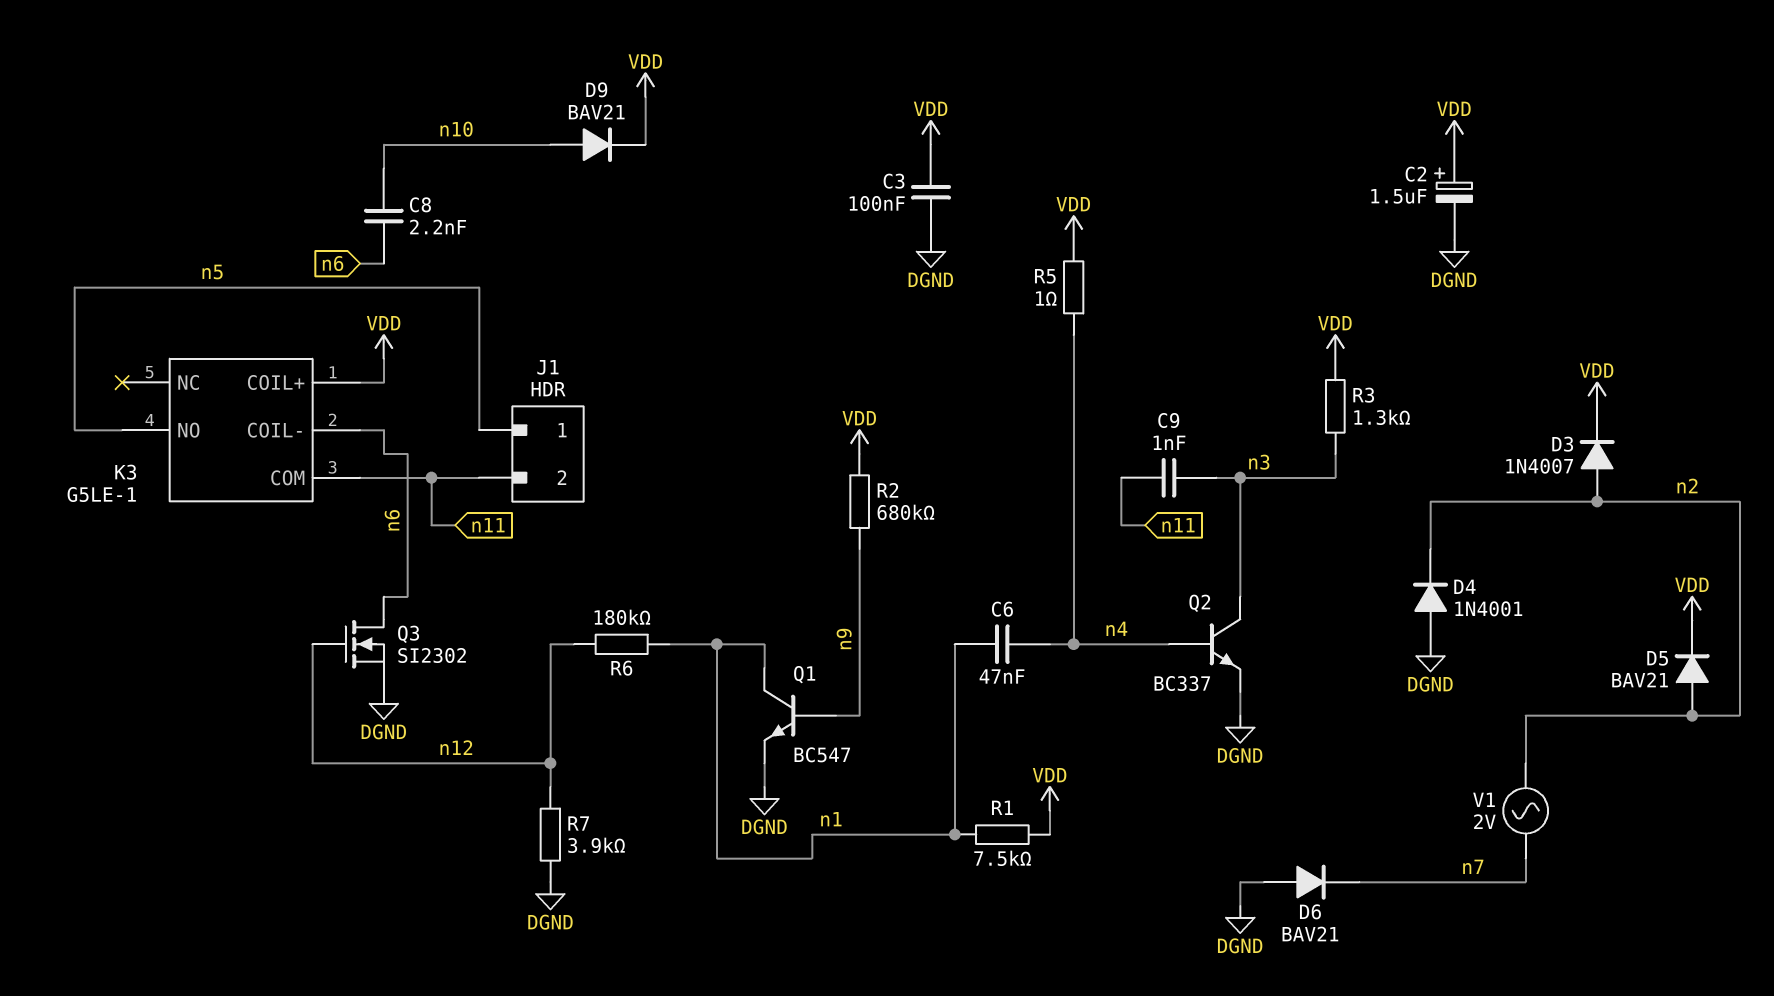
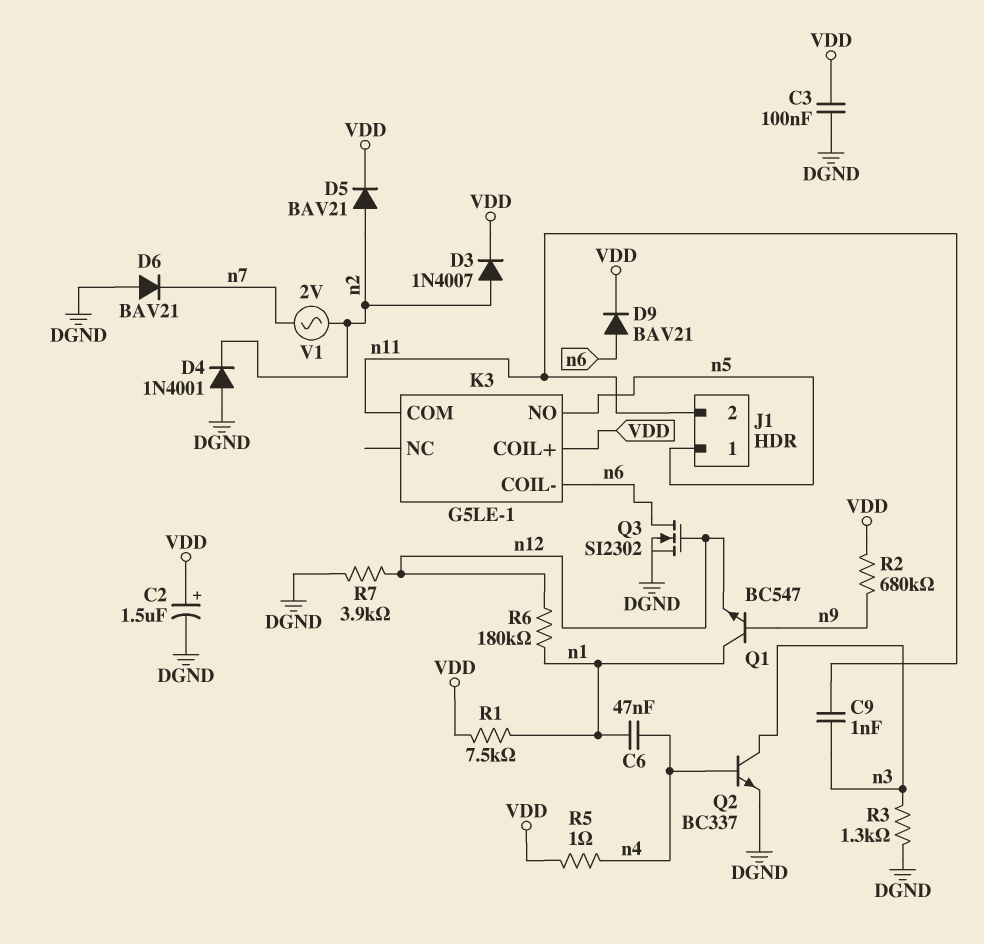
C8: 2.2nF (n6, n10) -> none
D9: diode BAV21 (A n10, K VDD) -> diode BAV21 (A n6, K VDD)
Q1: NPN BC547 (B n9, C n1, E DGND) -> NPN BC547 (B n9, C n1, E n12)
R3: 1.3k (VDD, n3) -> 1.3k (DGND, n3)

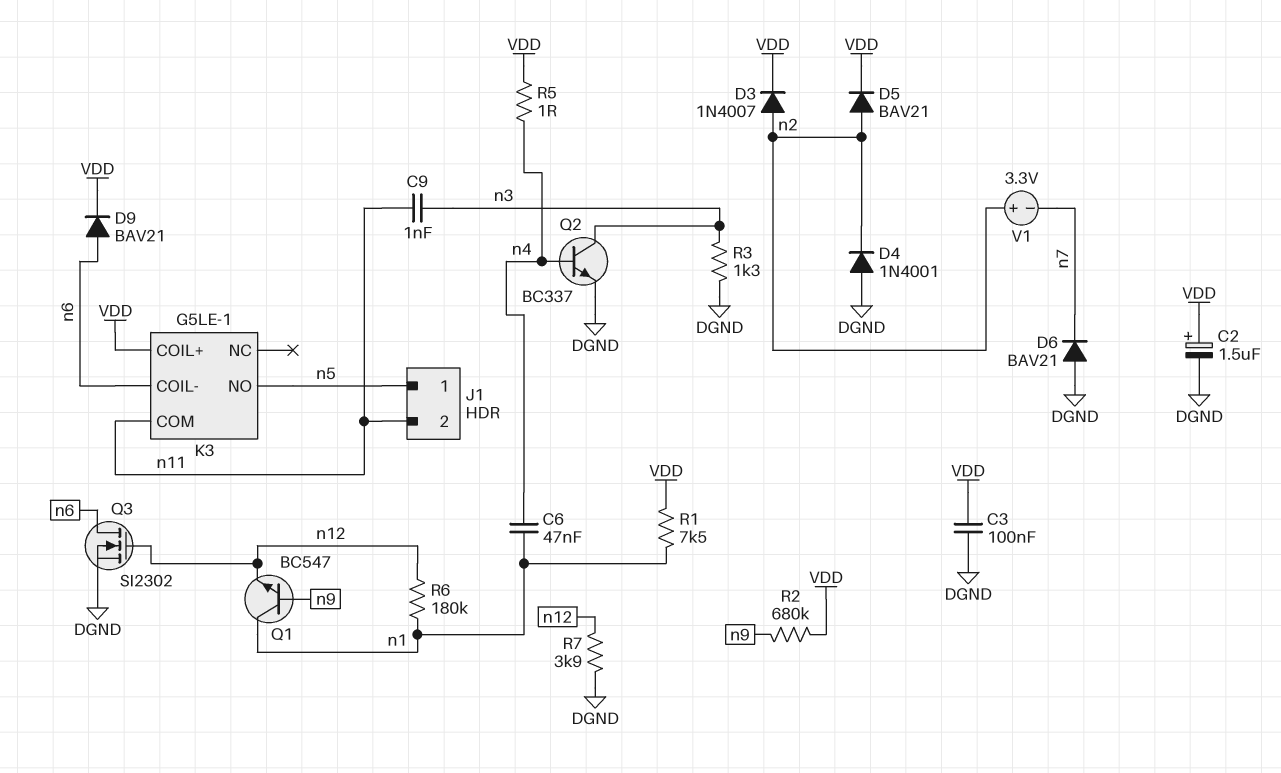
V1: AC 2V (n2, n7) -> 3.3V (plus n2, minus n7)

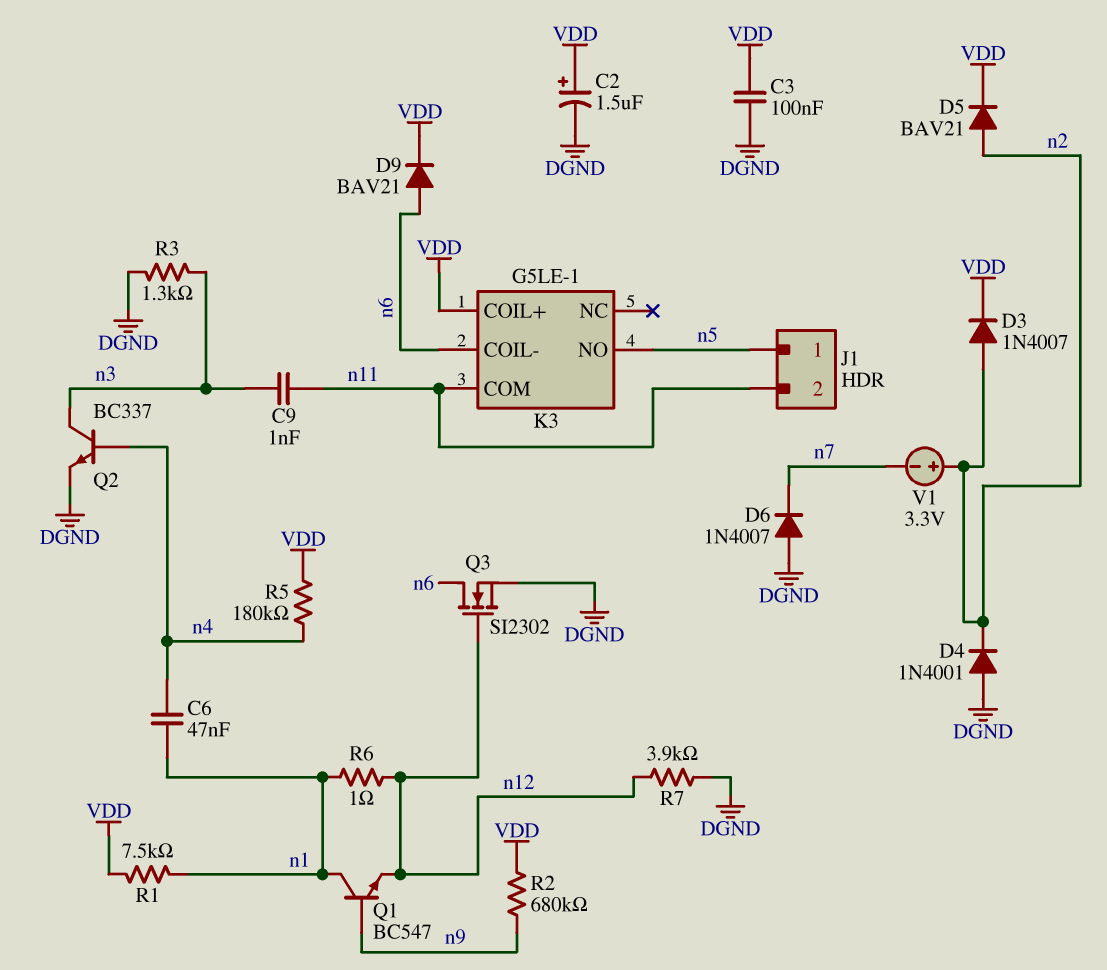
D6: diode BAV21 (A DGND, K n7) -> diode 1N4007 (A DGND, K n7)
R5: 1 (VDD, n4) -> 180k (VDD, n4)
R6: 180k (n1, n12) -> 1 (n1, n12)

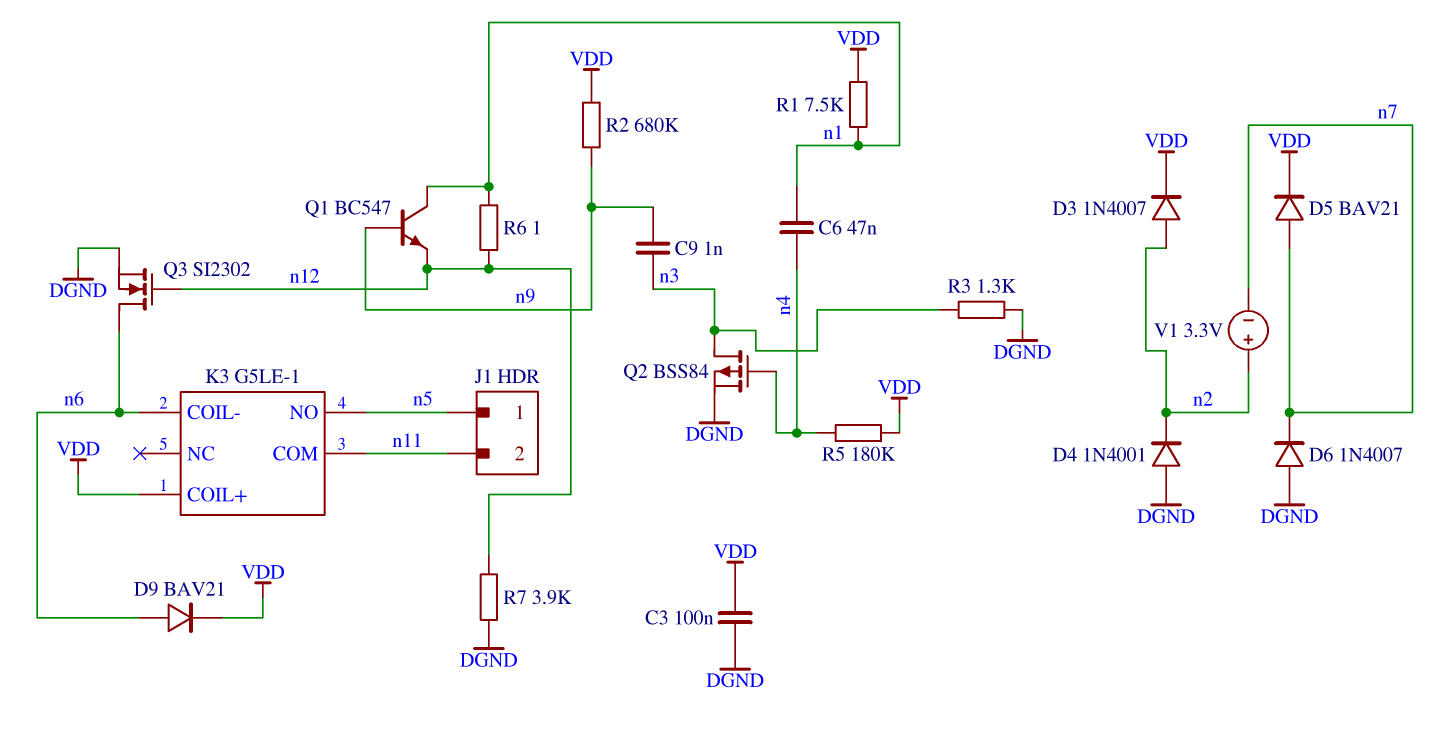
C2: 1.5uF (plus VDD, minus DGND) -> none
C9: 1nF (n3, n11) -> 1nF (n3, n9)
D5: diode BAV21 (A n2, K VDD) -> diode BAV21 (A n7, K VDD)
Q2: NPN BC337 (B n4, C n3, E DGND) -> PMOS BSS84 (G n4, D n3, S DGND)

